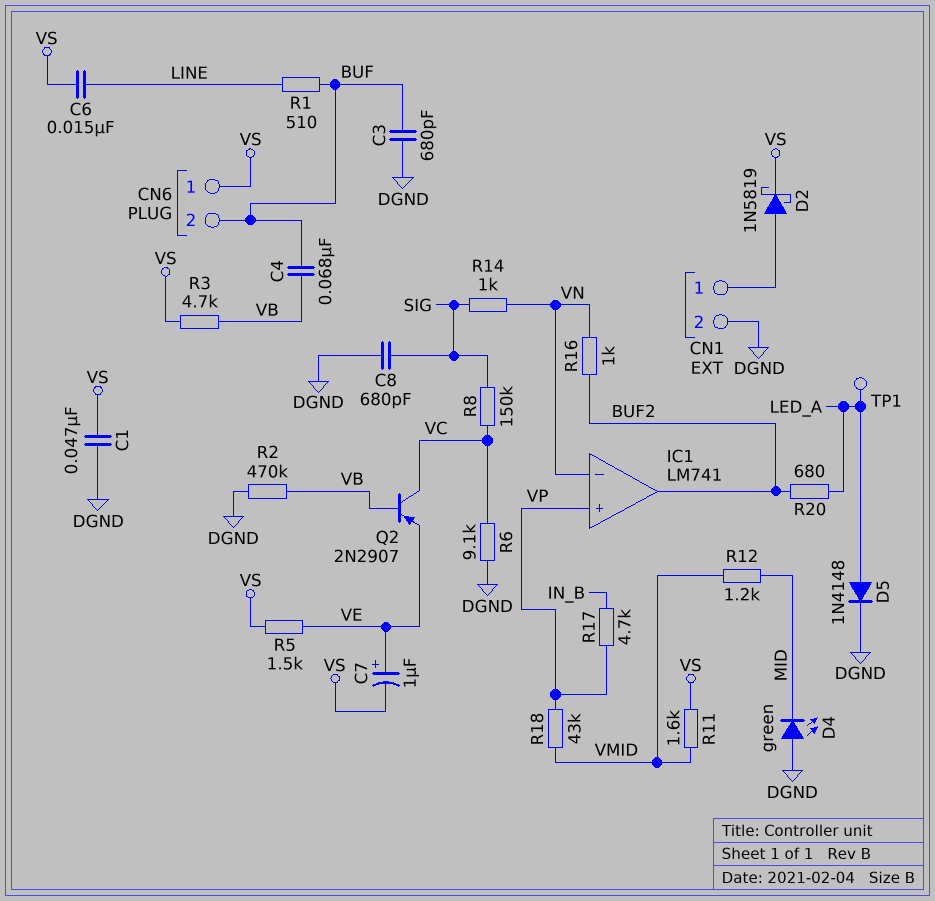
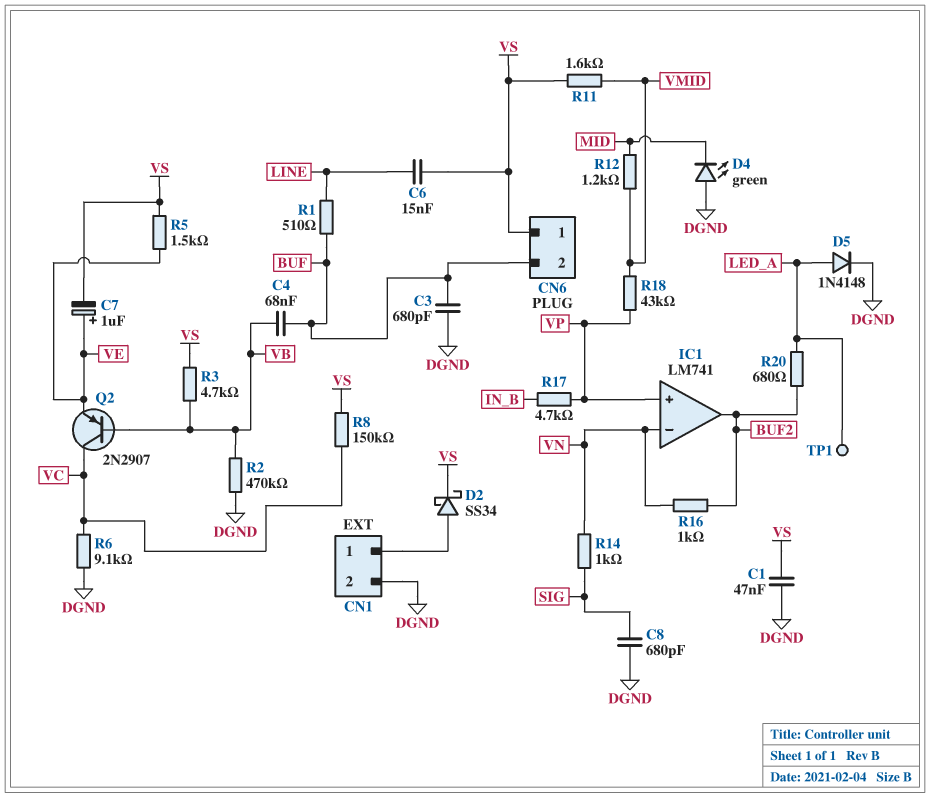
D2: schottky 1N5819 (A CN1/1, K VS) -> schottky SS34 (A CN1/1, K VS)
R8: 150k (SIG, VC) -> 150k (VC, VS)

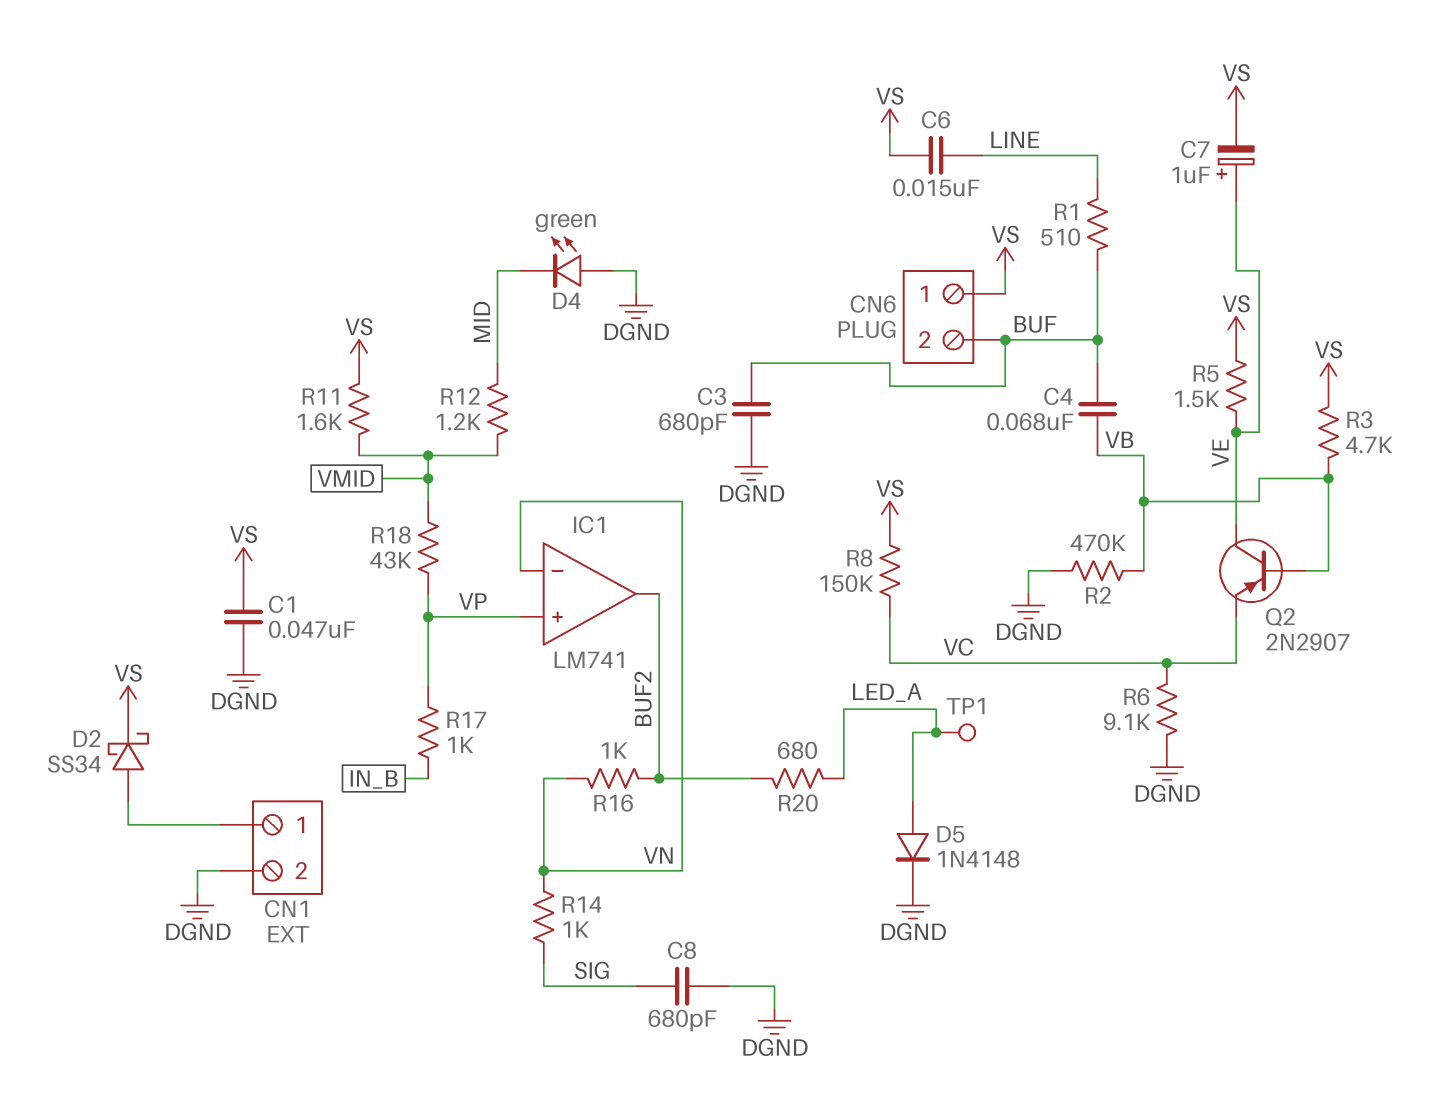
Q2: PNP 2N2907 (B VB, C VC, E VE) -> PNP 2N2907 (B VB, C VE, E VC)
R17: 4.7k (IN_B, VP) -> 1k (IN_B, VP)

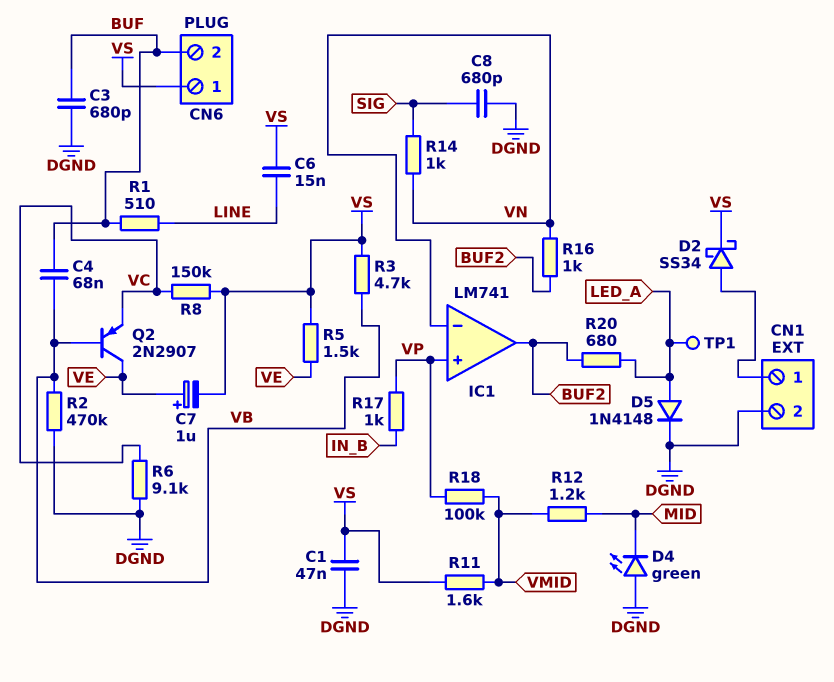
R18: 43k (VMID, VP) -> 100k (VMID, VP)

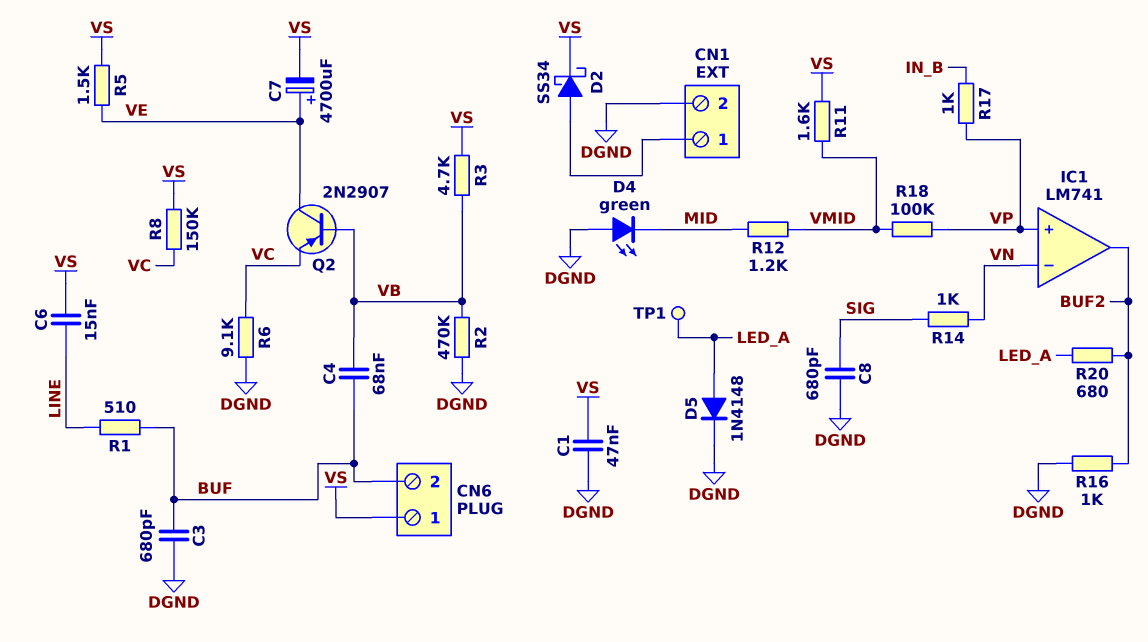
C7: 1uF (plus VE, minus VS) -> 4700uF (plus VE, minus VS)
R16: 1k (BUF2, VN) -> 1k (BUF2, DGND)

